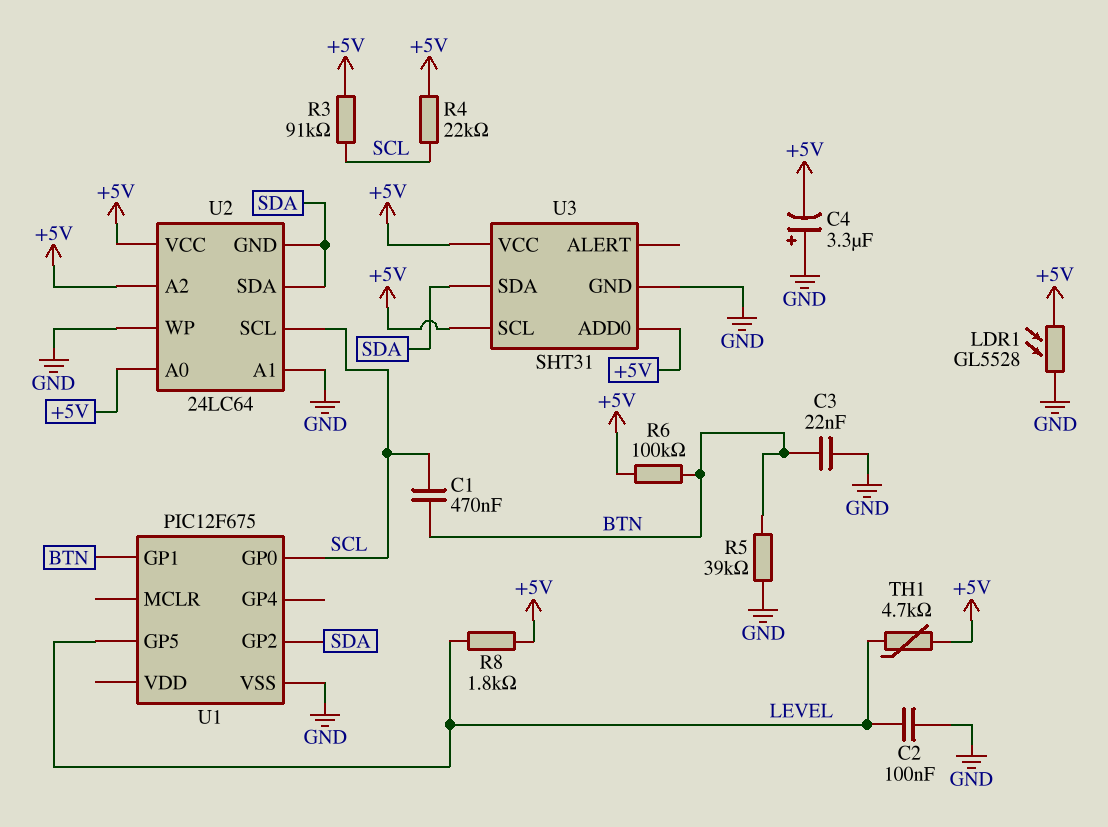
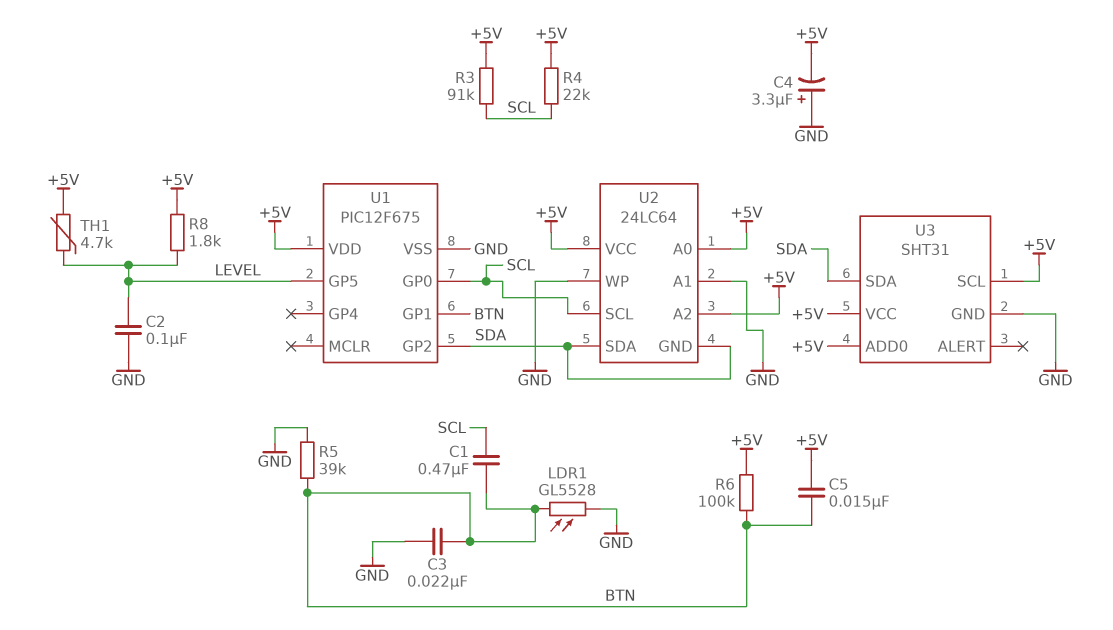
C5: none -> 15nF (+5V, BTN)
LDR1: GL5528 (+5V, GND) -> GL5528 (BTN, GND)
U1 pin VDD: none -> +5V

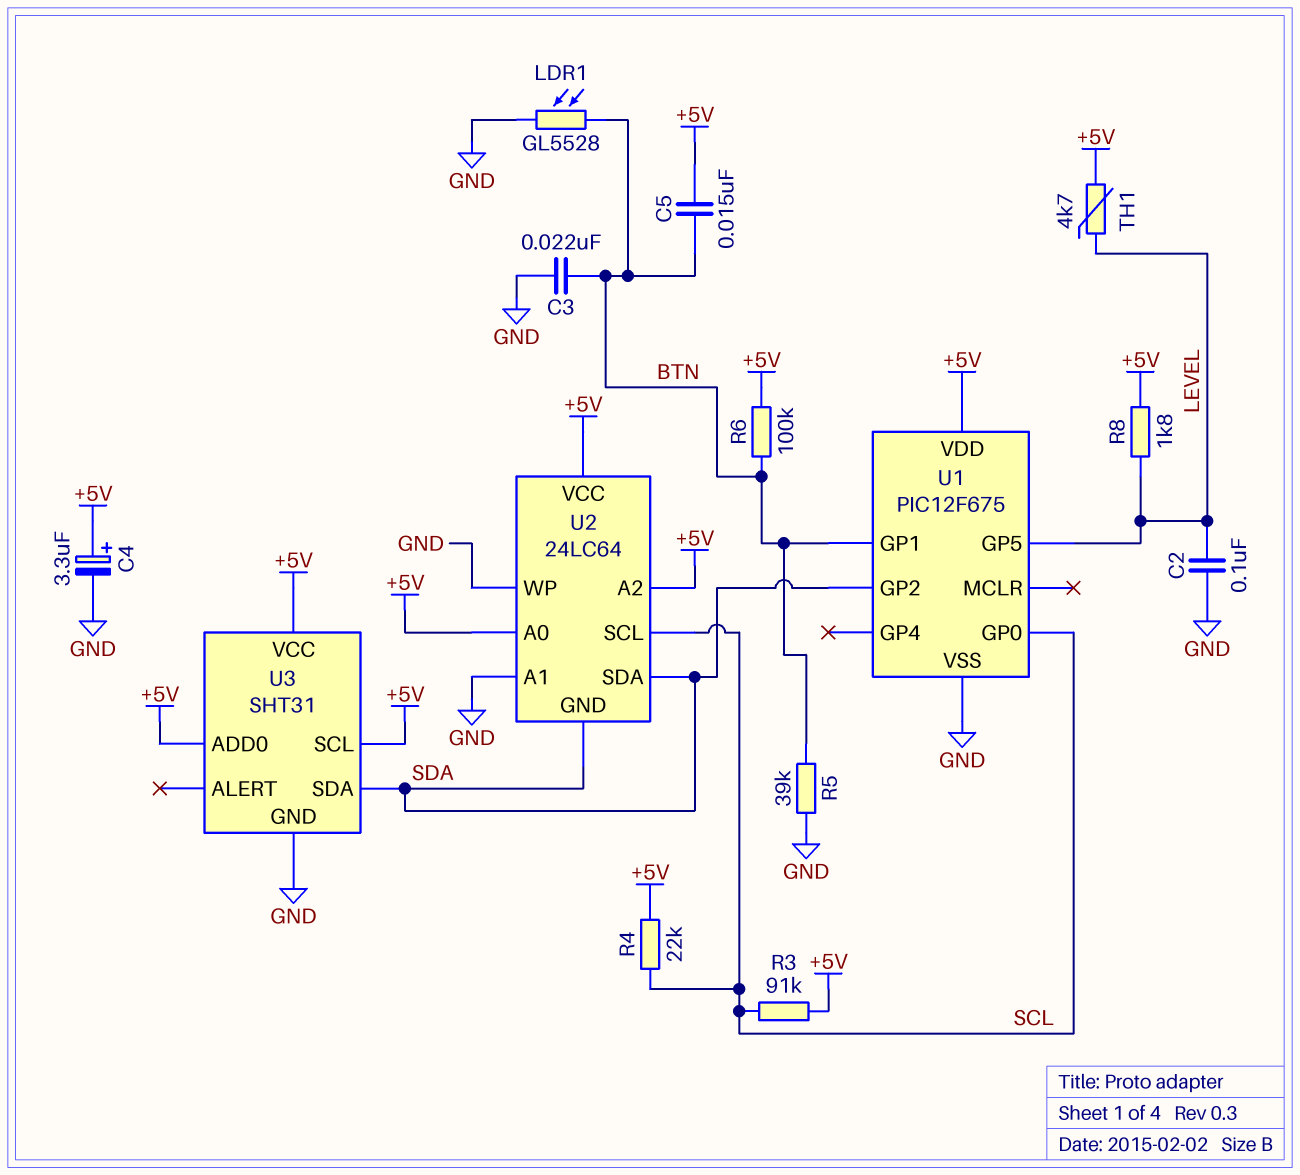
C1: 470nF (BTN, SCL) -> none
C4: 3.3uF (plus GND, minus +5V) -> 3.3uF (plus +5V, minus GND)

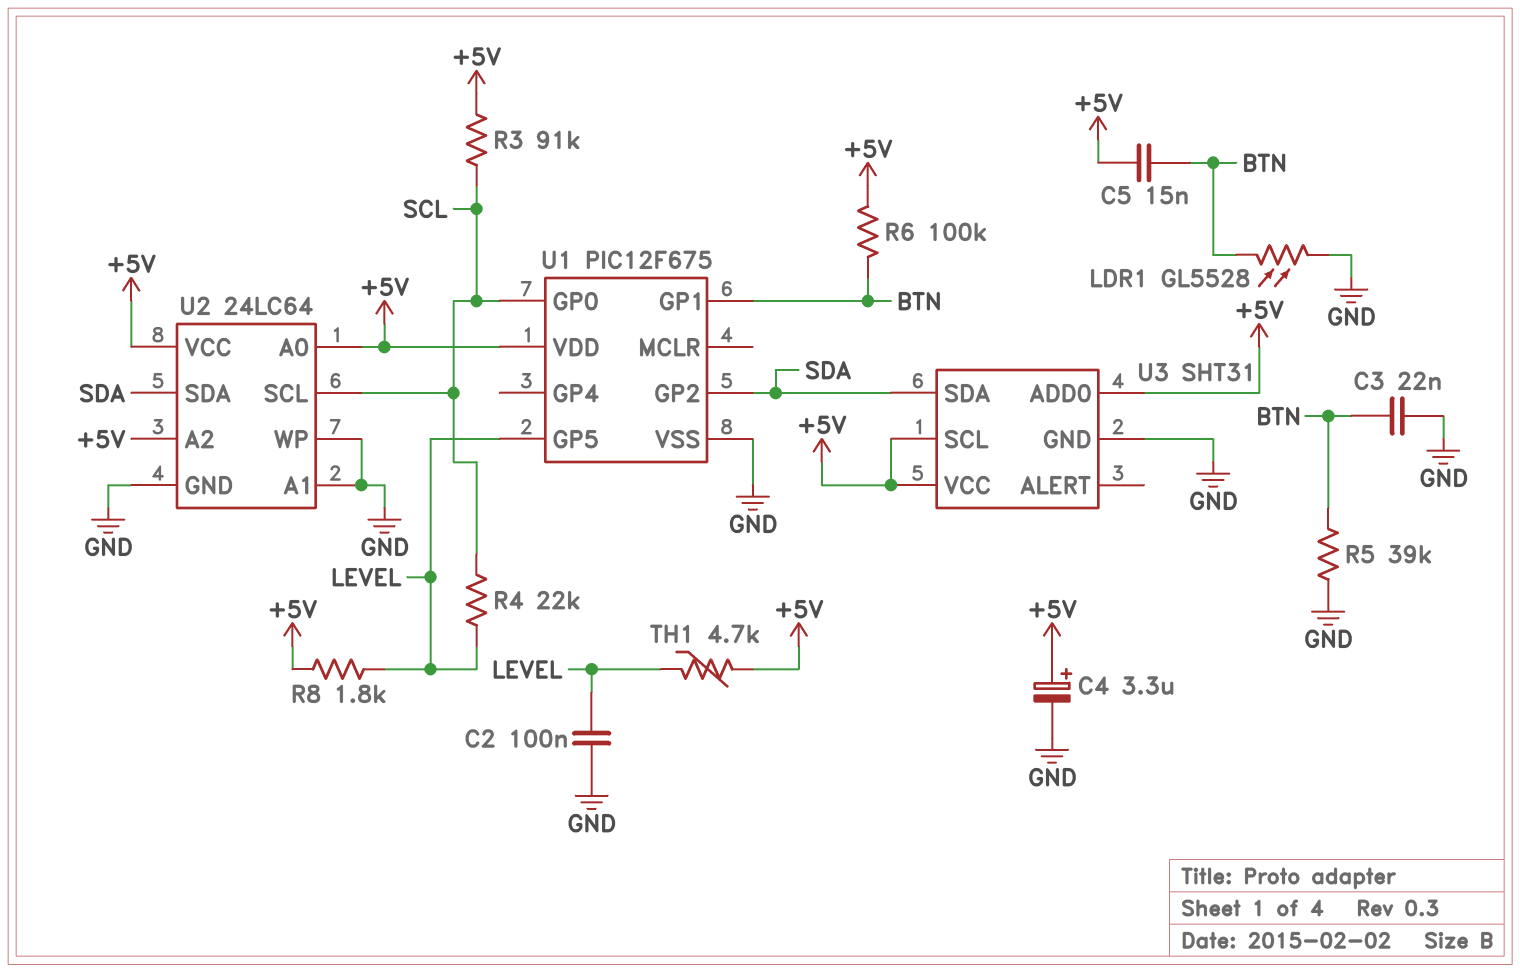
R4: 22k (+5V, SCL) -> 22k (LEVEL, SCL)
U2 pin GND: SDA -> GND

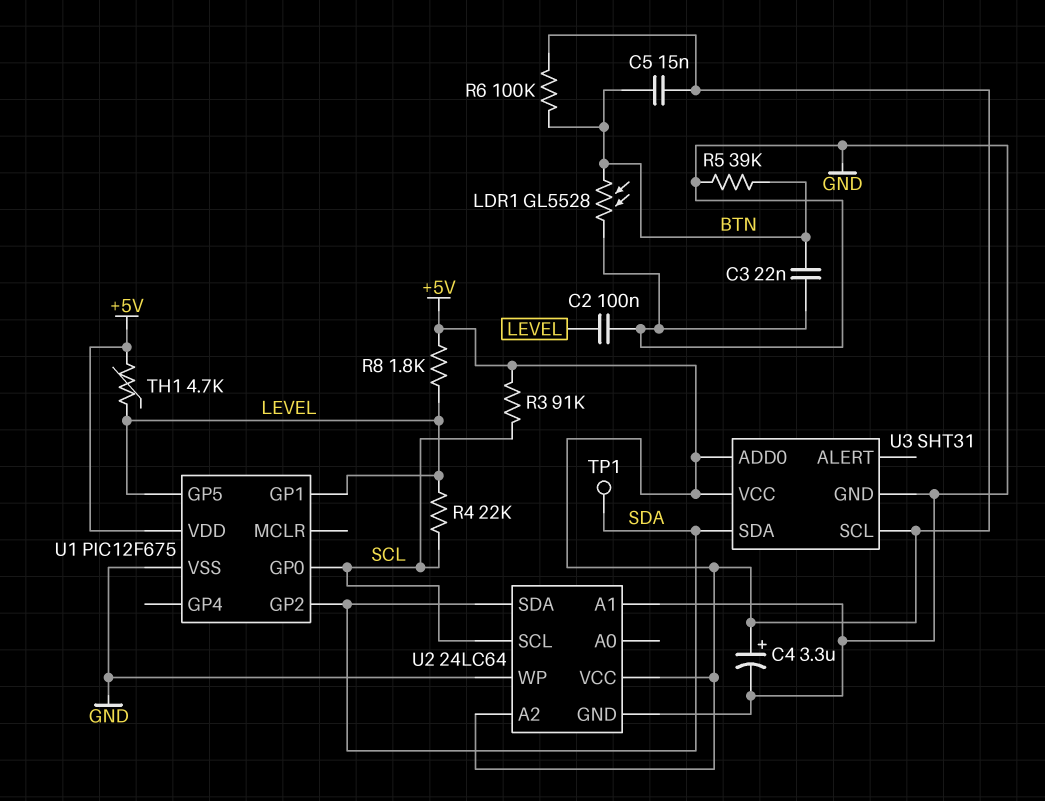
TP1: none -> test point (SDA)
U1 pin GP1: BTN -> LEVEL
U2 pin A0: +5V -> none

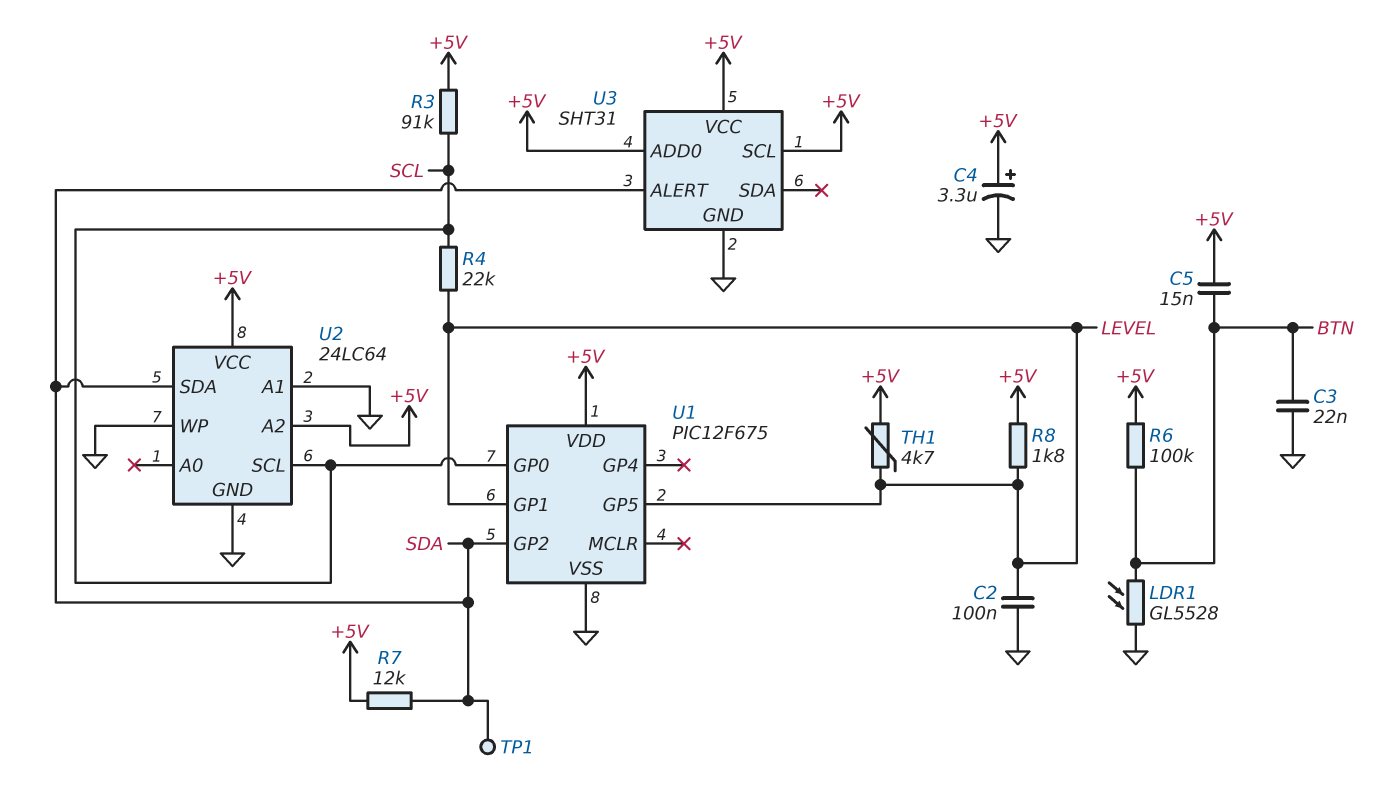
R5: 39k (BTN, GND) -> none
R7: none -> 12k (+5V, SDA)
U3 pin ALERT: none -> SDA
U3 pin SDA: SDA -> none

